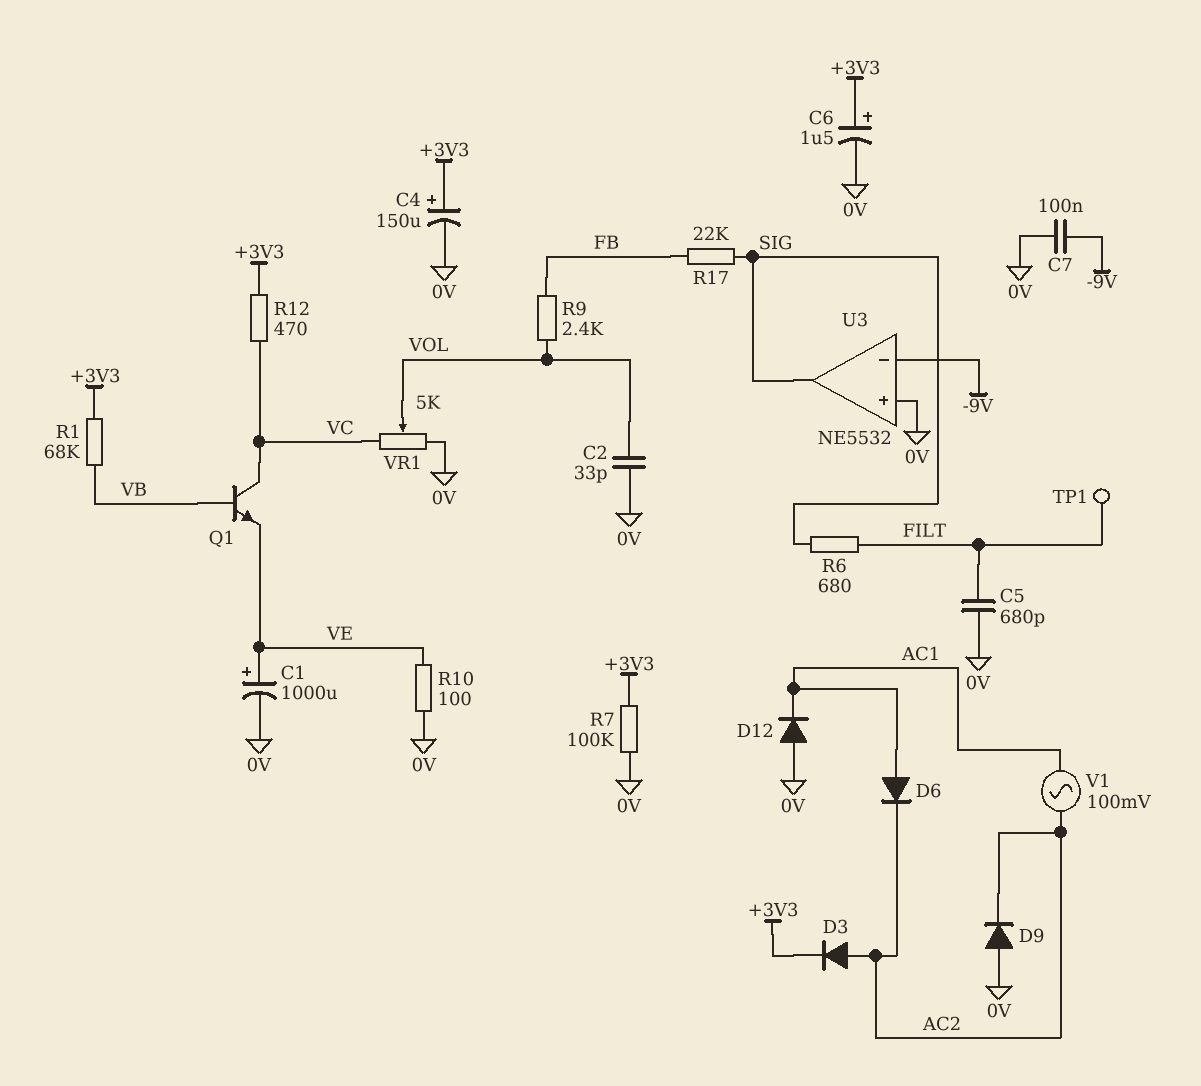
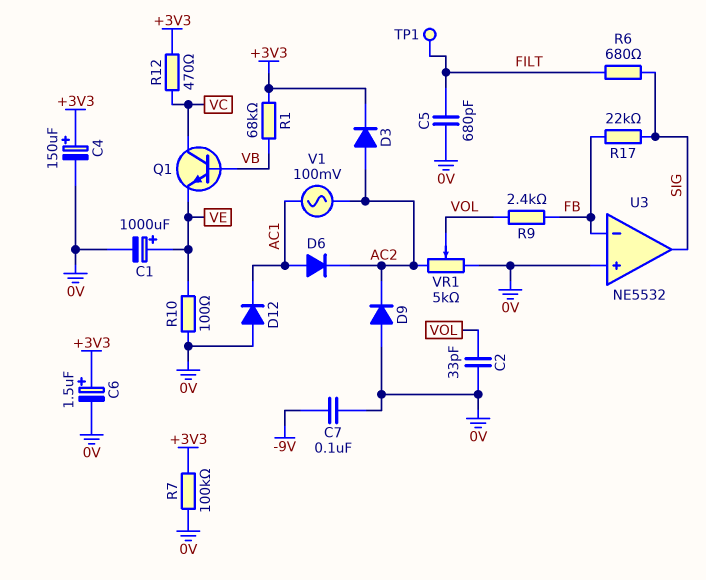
U3 pin in-: -9V -> FB
VR1: 5k (0V, VC, wiper VOL) -> 5k (0V, AC2, wiper VOL)

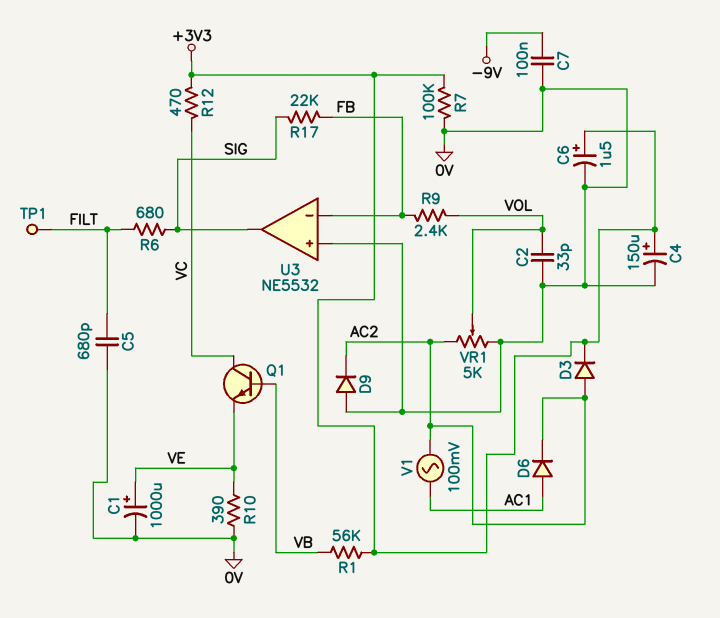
D12: diode (A 0V, K AC1) -> none
R1: 68k (+3V3, VB) -> 56k (+3V3, VB)
R10: 100 (0V, VE) -> 390 (0V, VE)

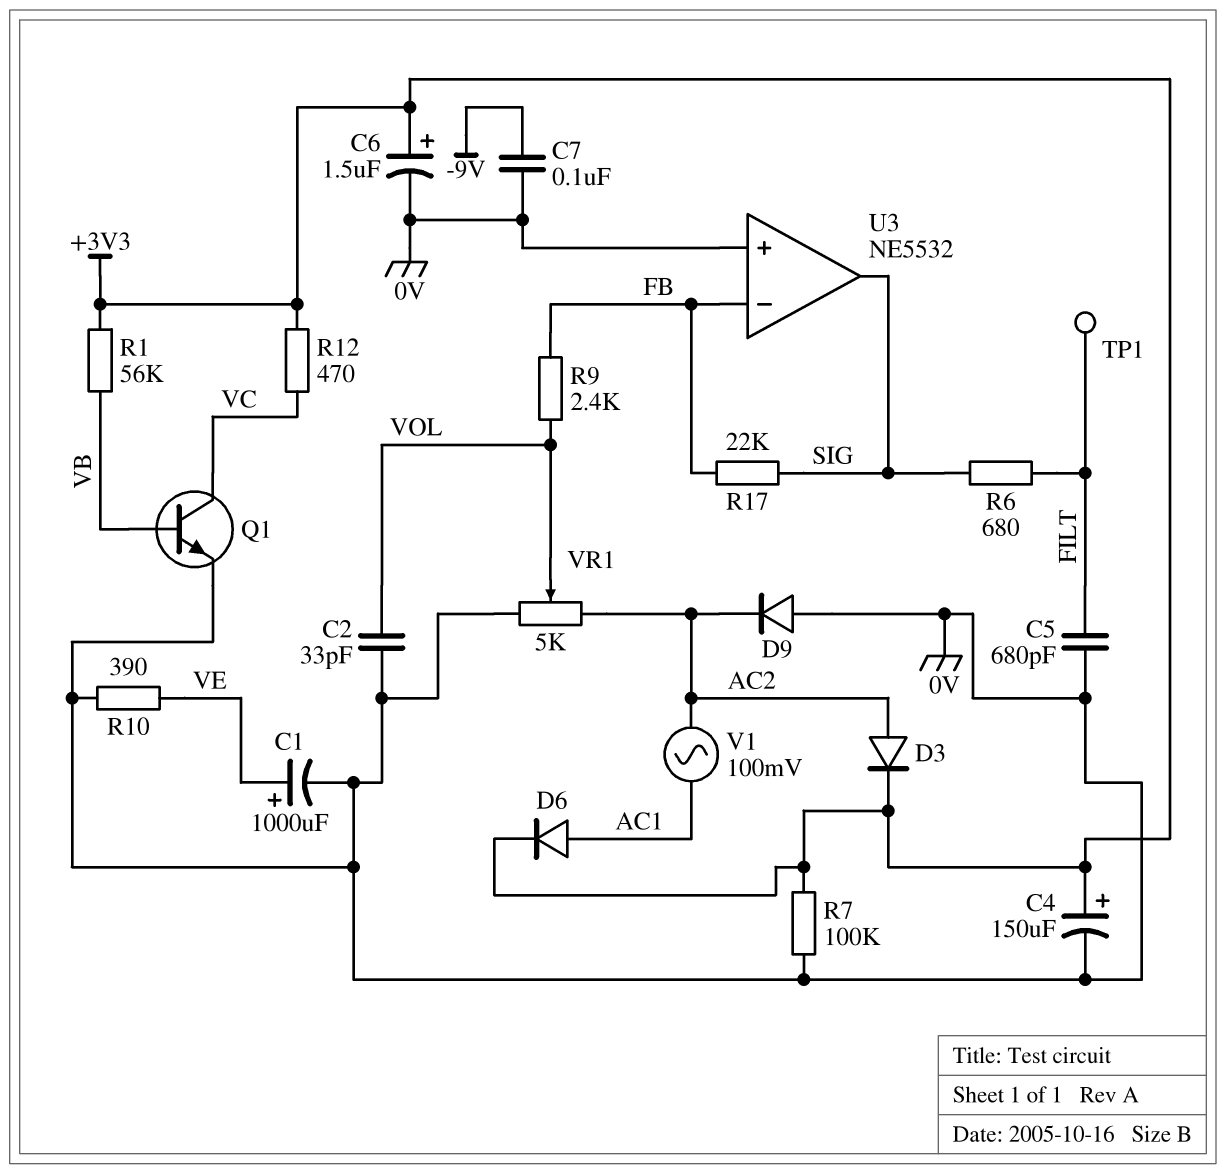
D6: diode (A AC1, K AC2) -> diode (A AC1, K +3V3)
Q1: NPN (B VB, C VC, E VE) -> NPN (B VB, C VC, E 0V)

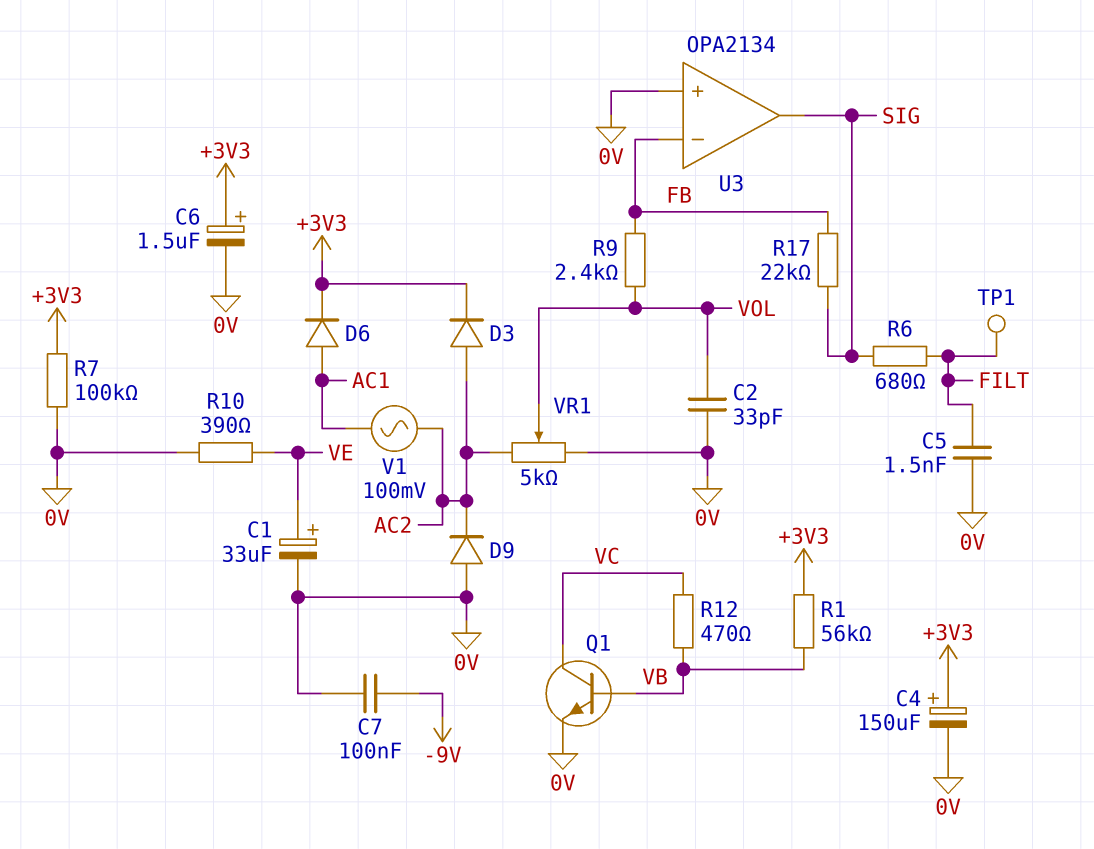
C1: 1000uF (plus VE, minus 0V) -> 33uF (plus VE, minus 0V)
C5: 680pF (0V, FILT) -> 1.5nF (0V, FILT)
R12: 470 (+3V3, VC) -> 470 (VB, VC)
U3: NE5532 -> OPA2134

